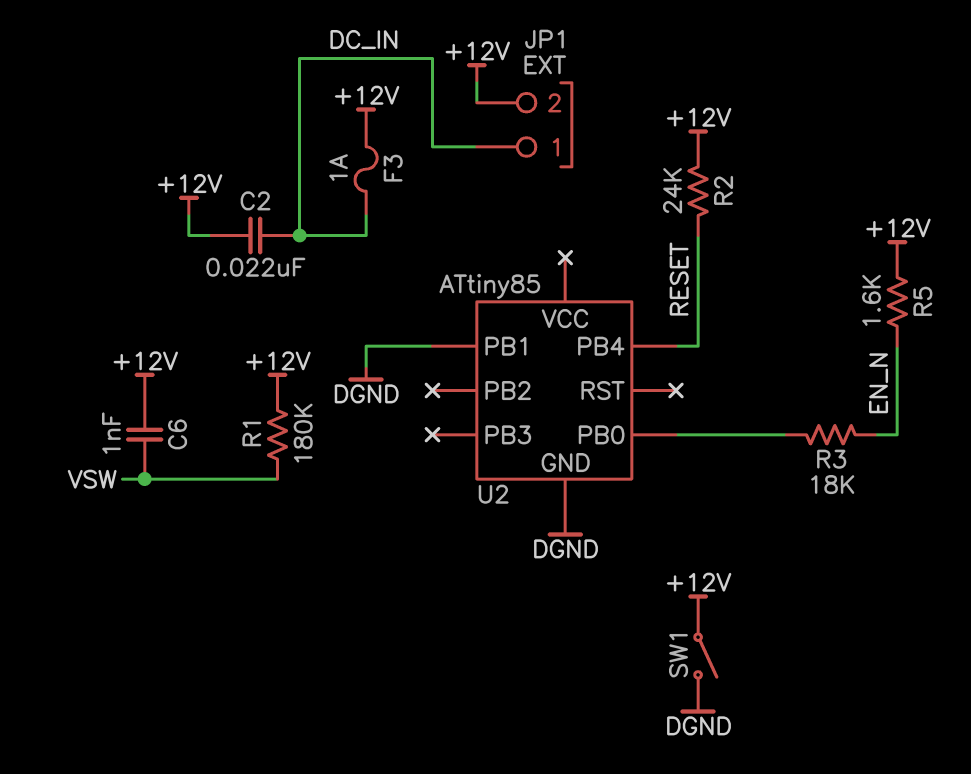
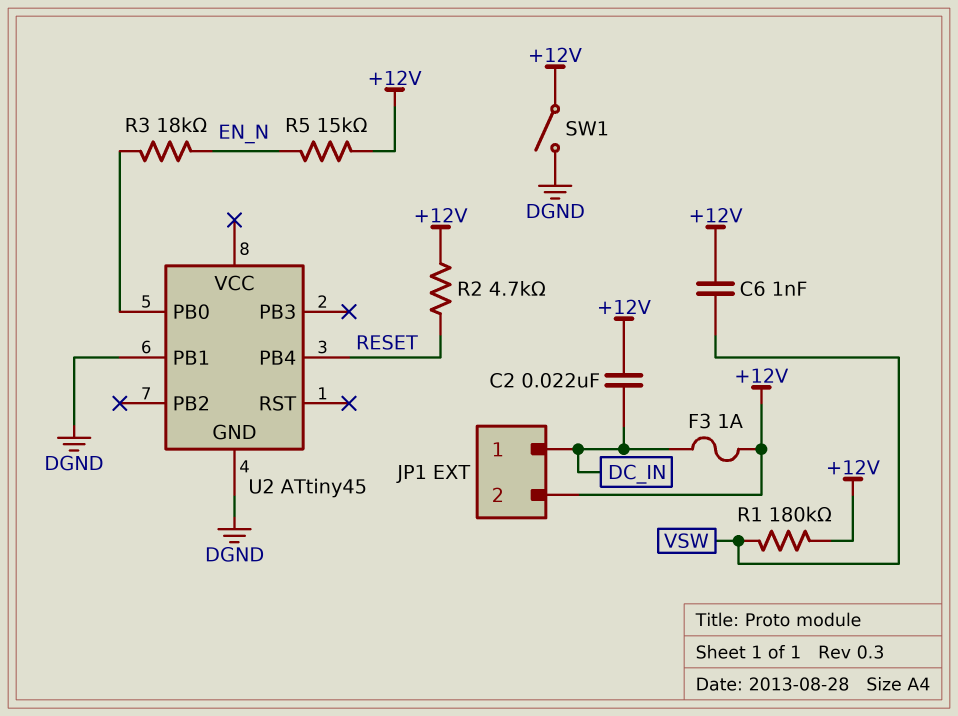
R2: 24k (+12V, RESET) -> 4.7k (+12V, RESET)
R5: 1.6k (+12V, EN_N) -> 15k (+12V, EN_N)
U2: ATtiny85 -> ATtiny45

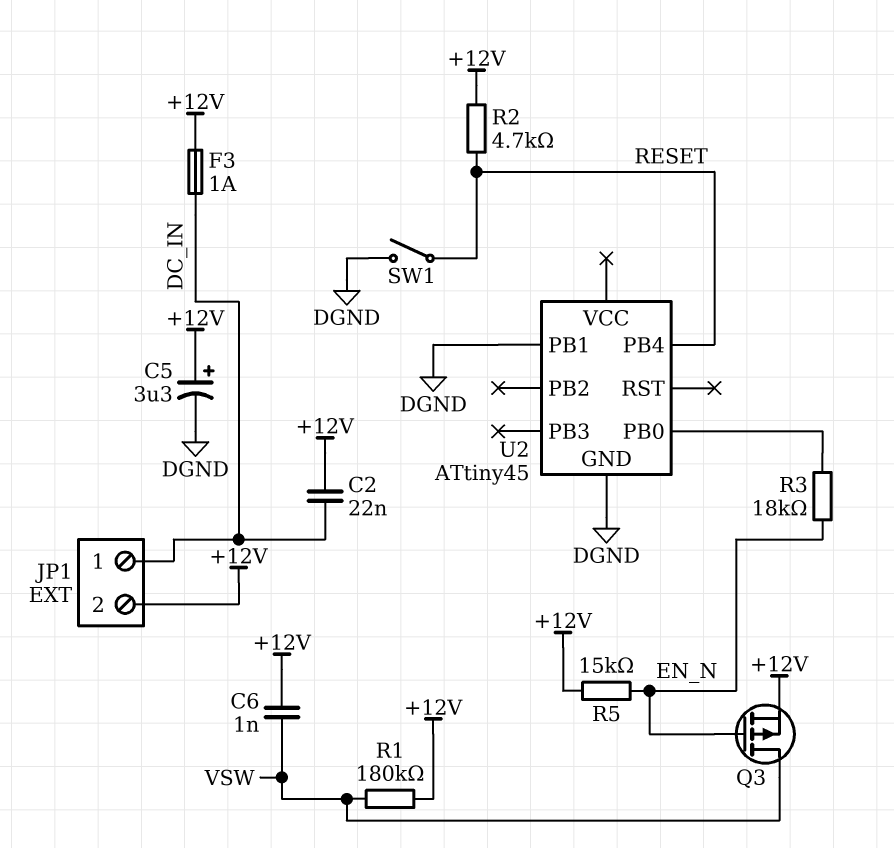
C5: none -> 3.3uF (plus +12V, minus DGND)
Q3: none -> PMOS (G EN_N, D VSW, S +12V)
SW1: switch (+12V, DGND) -> switch (DGND, RESET)

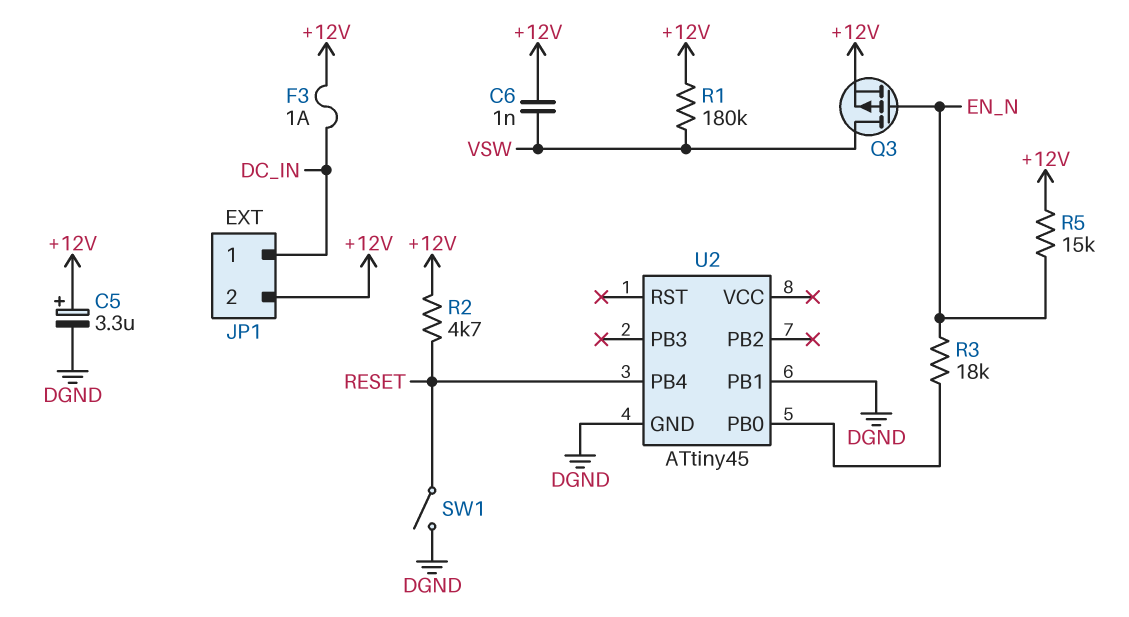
C2: 22nF (+12V, DC_IN) -> none

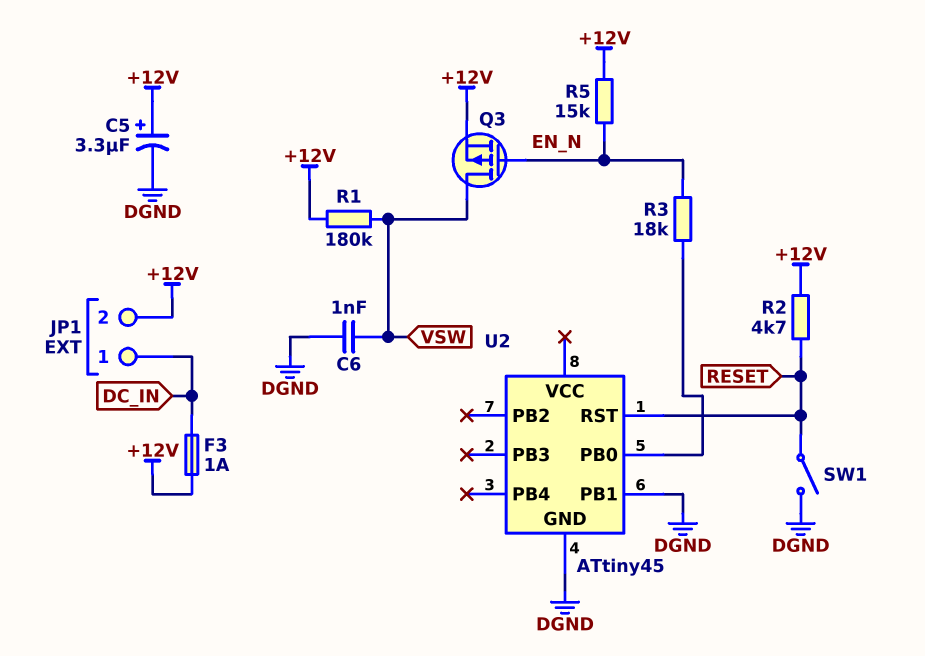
C6: 1nF (+12V, VSW) -> 1nF (DGND, VSW)
U2 pin PB4: RESET -> none
U2 pin RST: none -> RESET

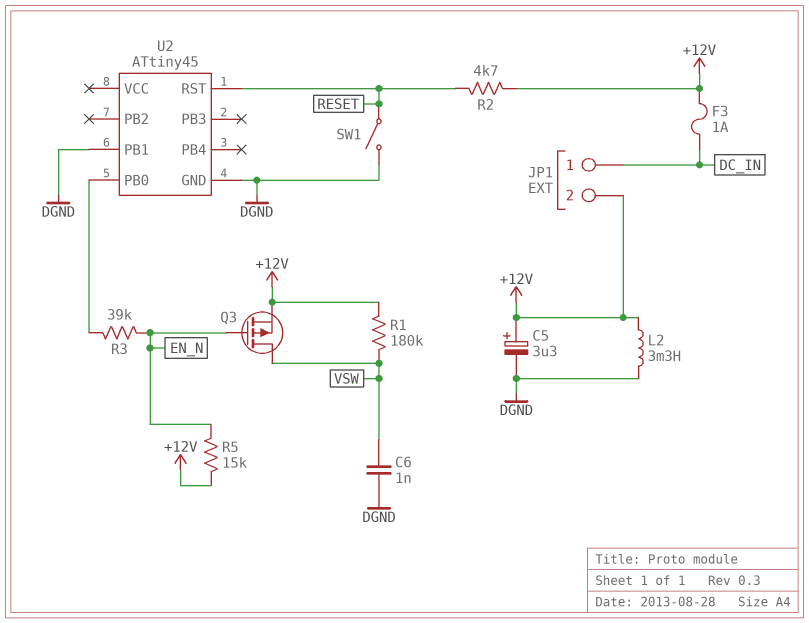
L2: none -> 3.3mH (+12V, DGND)
R3: 18k (EN_N, U2/PB0) -> 39k (EN_N, U2/PB0)

